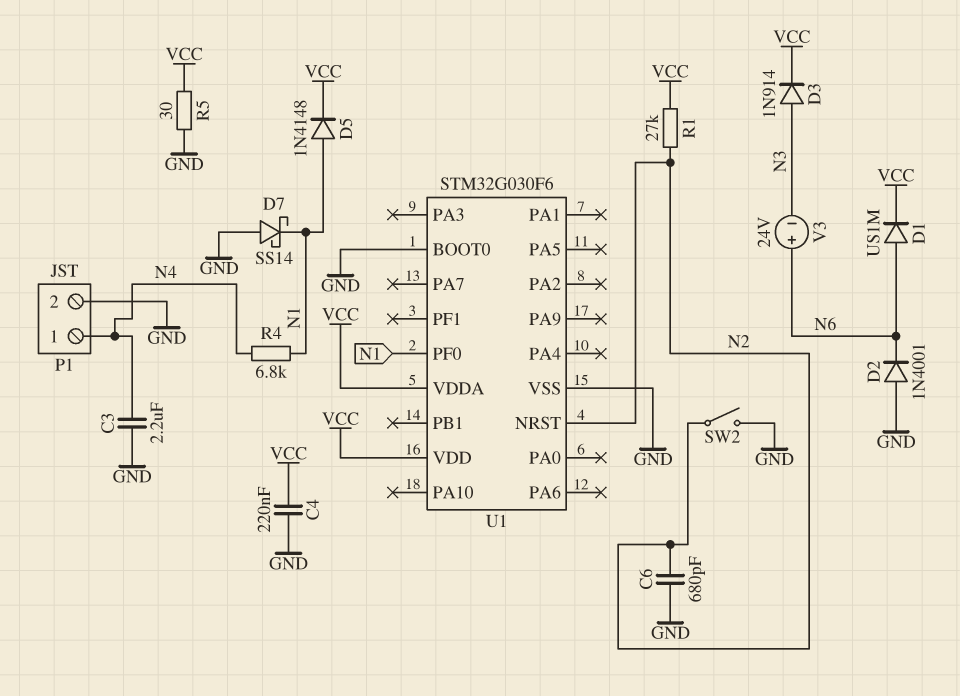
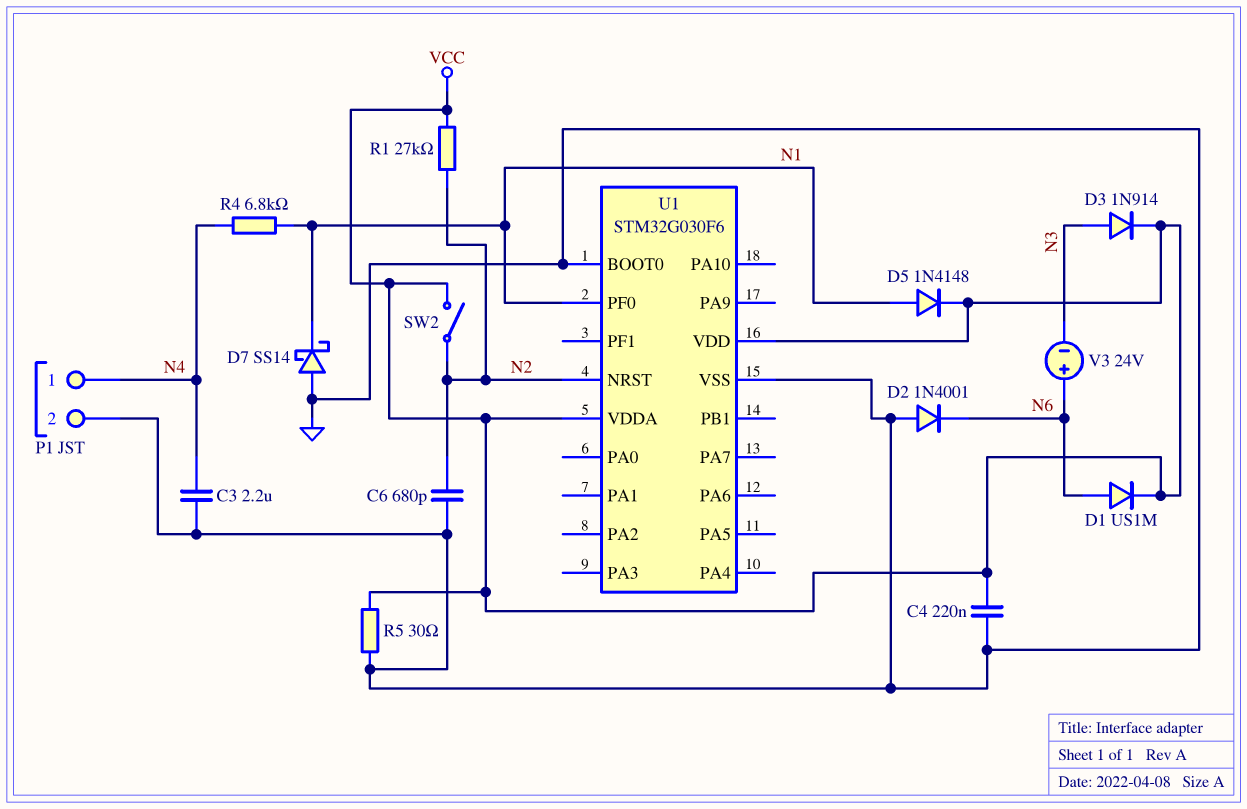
SW2: switch (GND, N2) -> switch (N2, VCC)

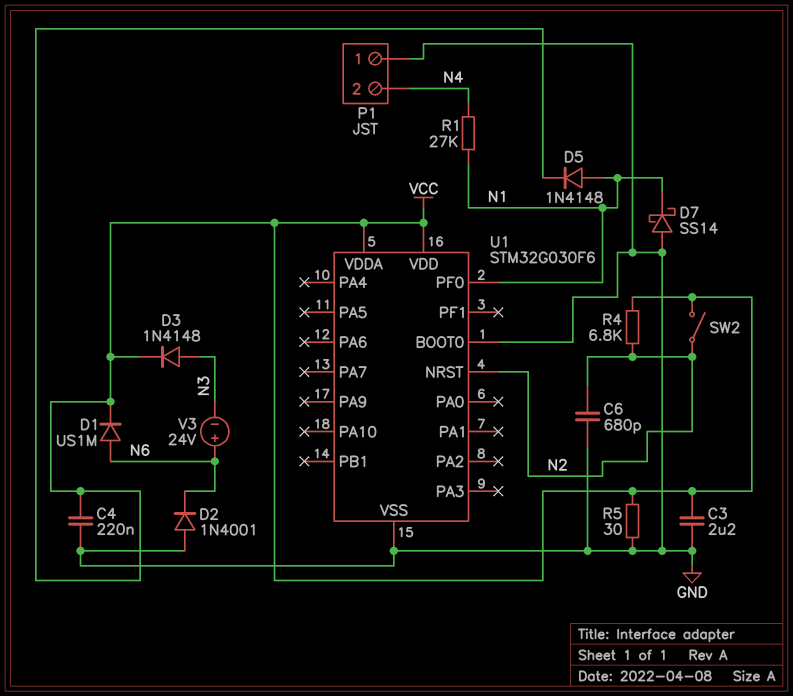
C3: 2.2uF (GND, N4) -> 2.2uF (GND, VCC)
D3: diode 1N914 (A N3, K VCC) -> diode 1N4148 (A N3, K VCC)
P1 pin 1: N4 -> GND
P1 pin 2: GND -> N4
R1: 27k (N2, VCC) -> 27k (N1, N4)
R4: 6.8k (N1, N4) -> 6.8k (N2, VCC)

